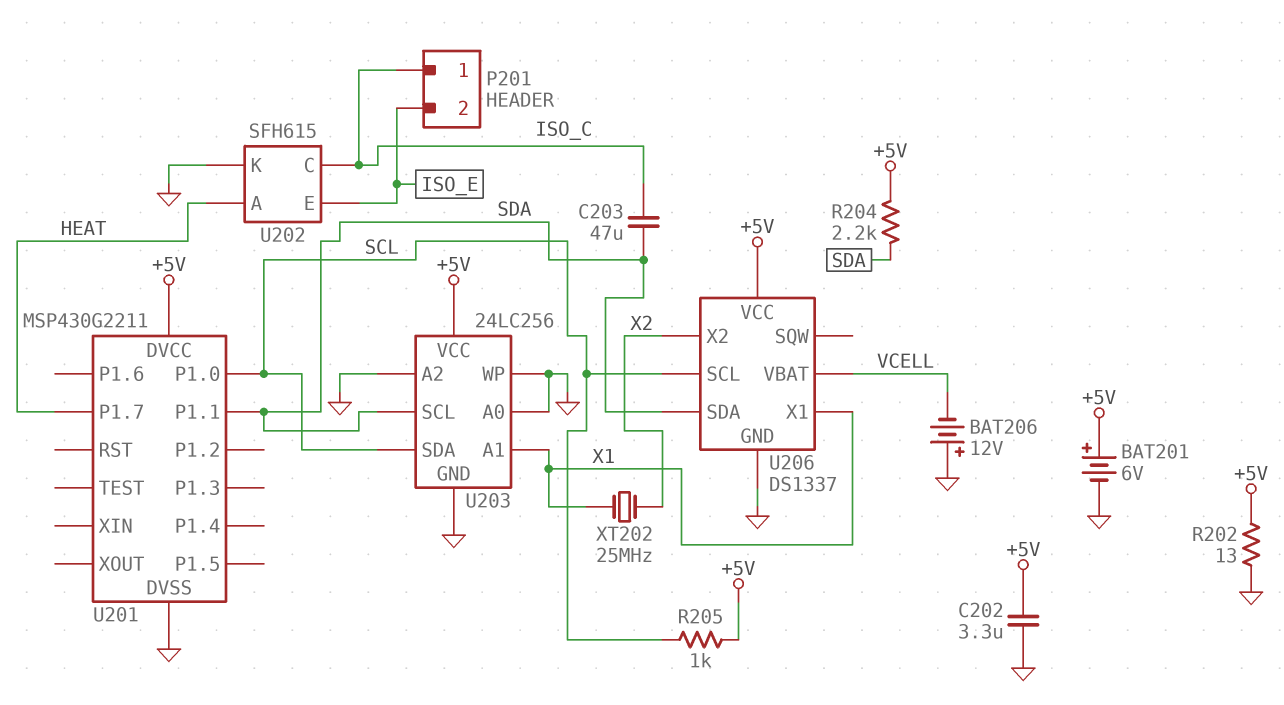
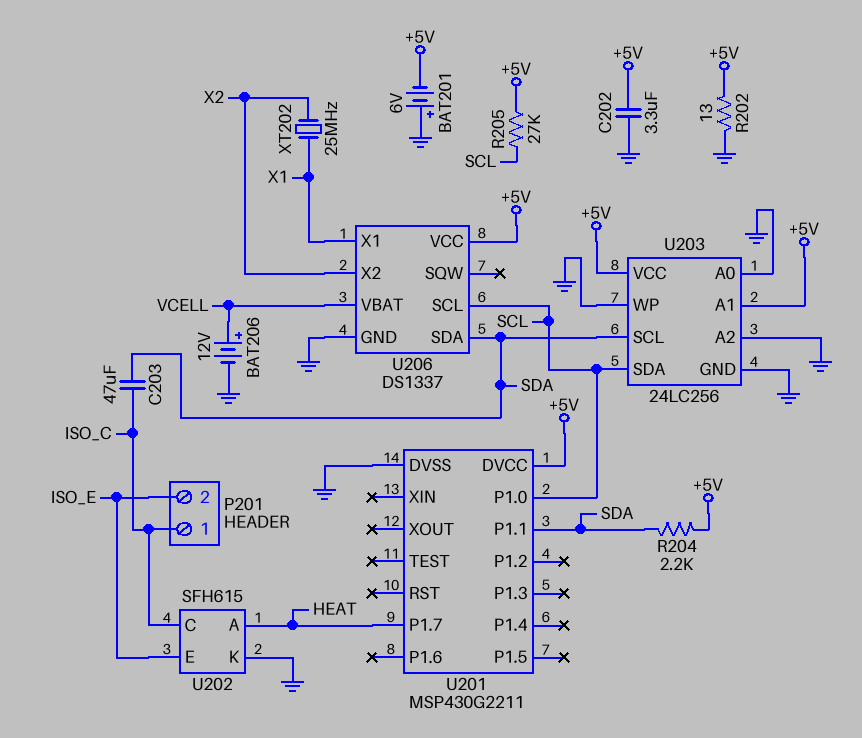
BAT201: 6V (plus +5V, minus GND) -> 6V (plus GND, minus +5V)
BAT206: 12V (plus GND, minus VCELL) -> 12V (plus VCELL, minus GND)
R205: 1k (+5V, SCL) -> 27k (+5V, SCL)
U203 pin A1: X1 -> +5V

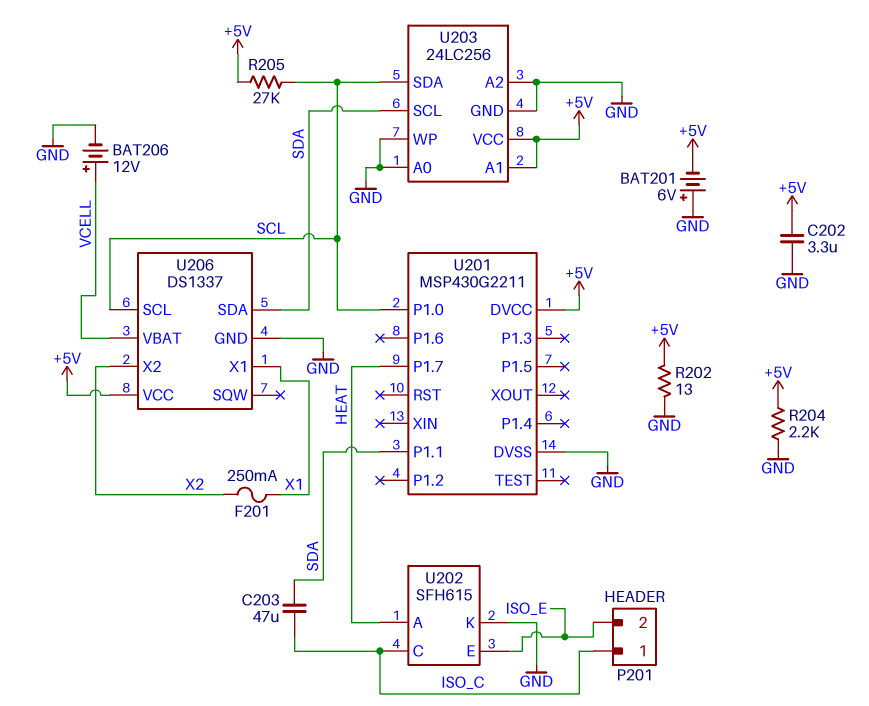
F201: none -> 250mA (X1, X2)
R204: 2.2k (+5V, SDA) -> 2.2k (+5V, GND)
XT202: 25MHz (X1, X2) -> none

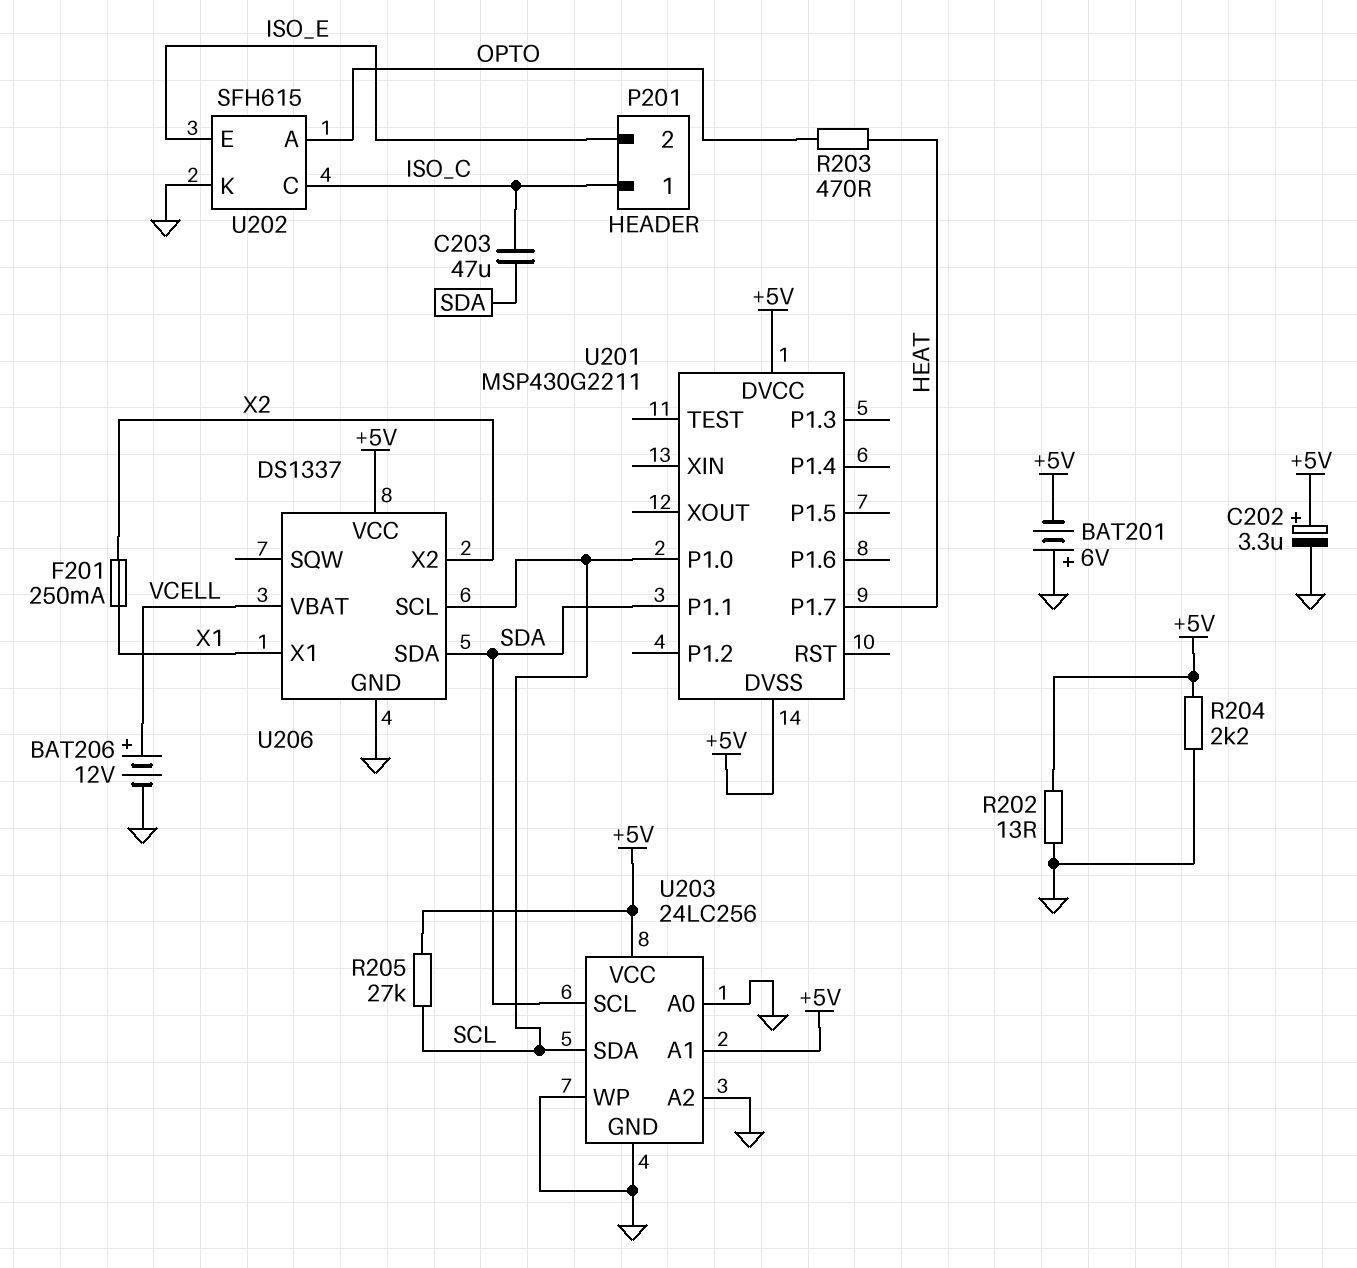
C202: 3.3uF (+5V, GND) -> 3.3uF (plus +5V, minus GND)
R203: none -> 470 (HEAT, OPTO)
U201 pin DVSS: GND -> +5V
U202 pin A: HEAT -> OPTO

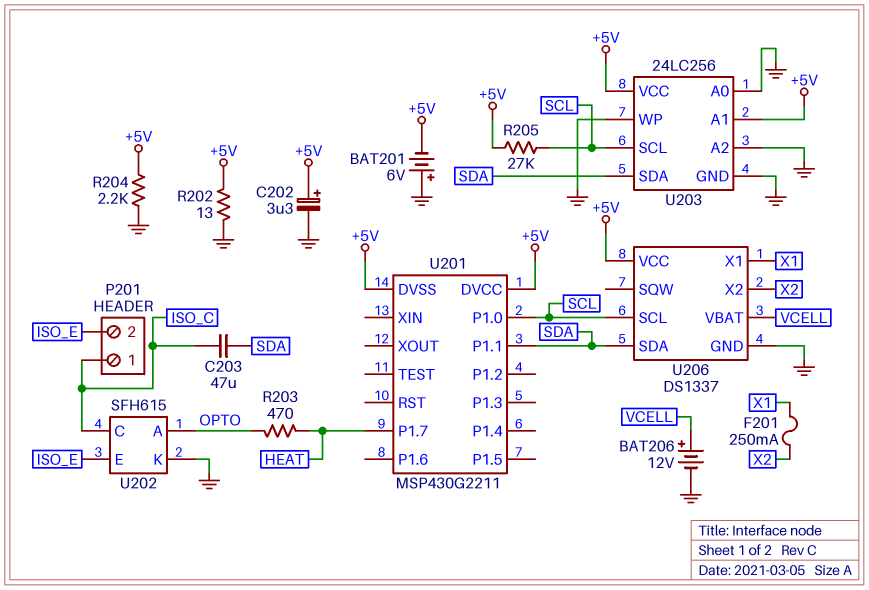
U203 pin SCL: SDA -> SCL
U203 pin SDA: SCL -> SDA

